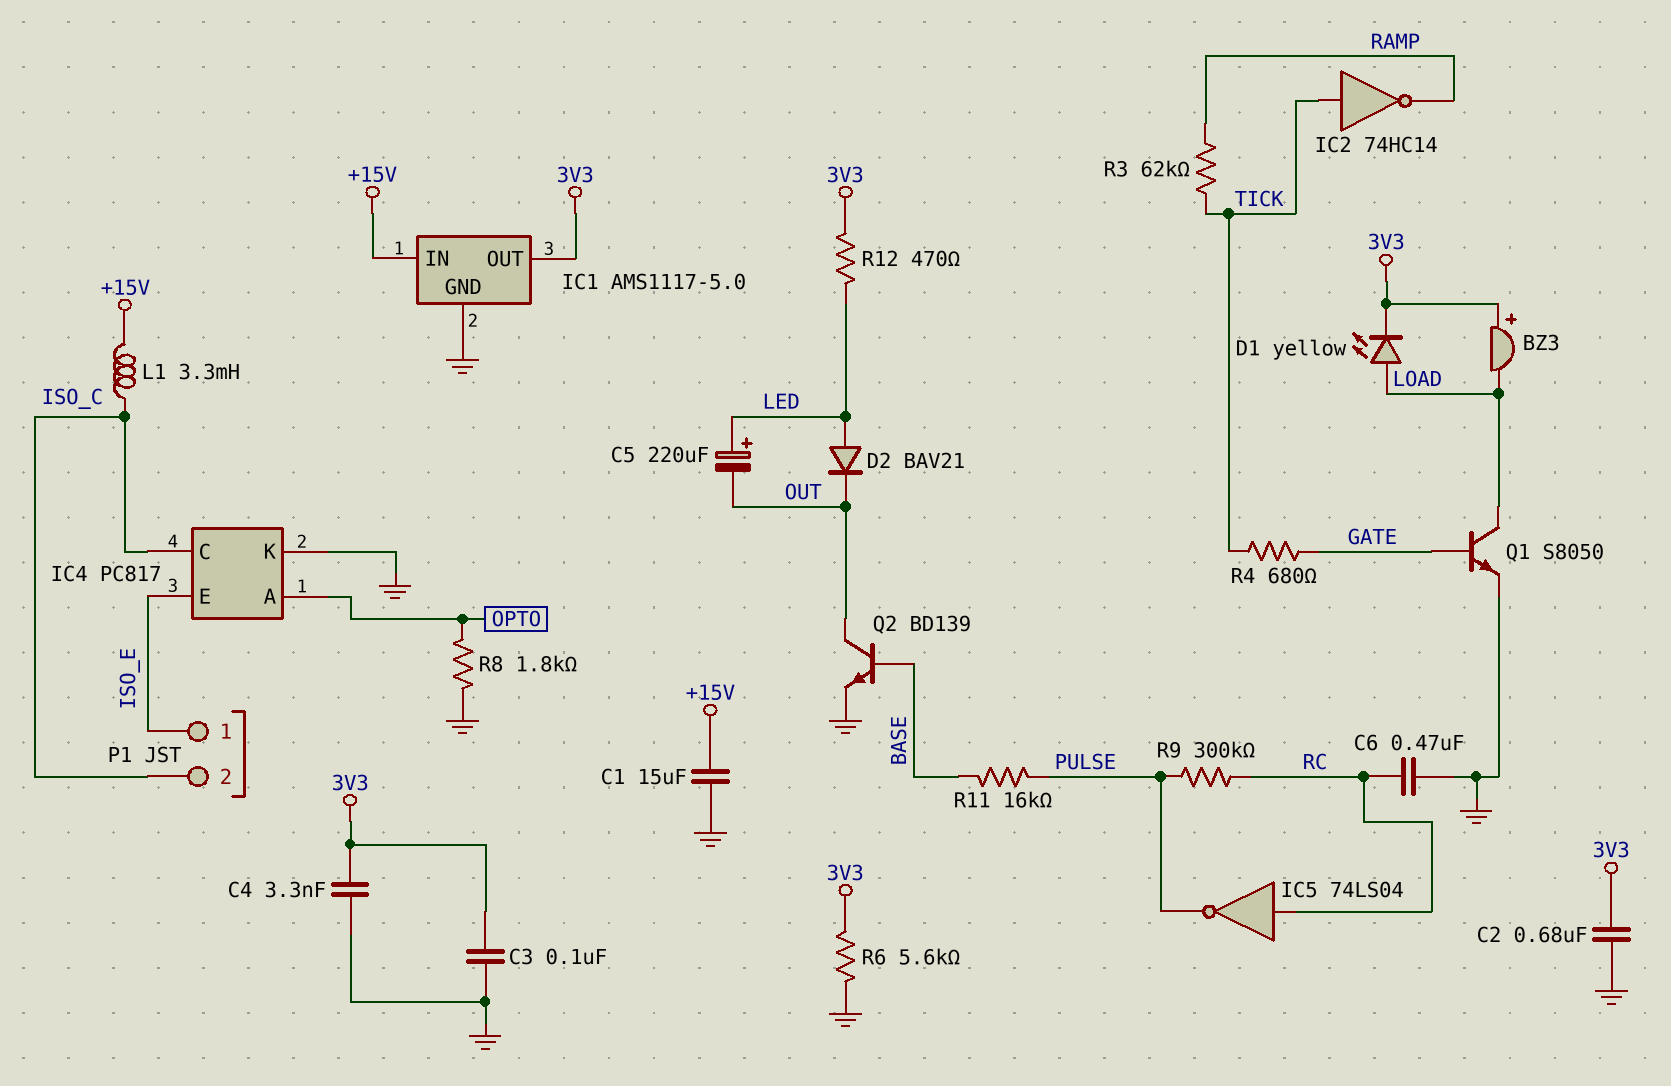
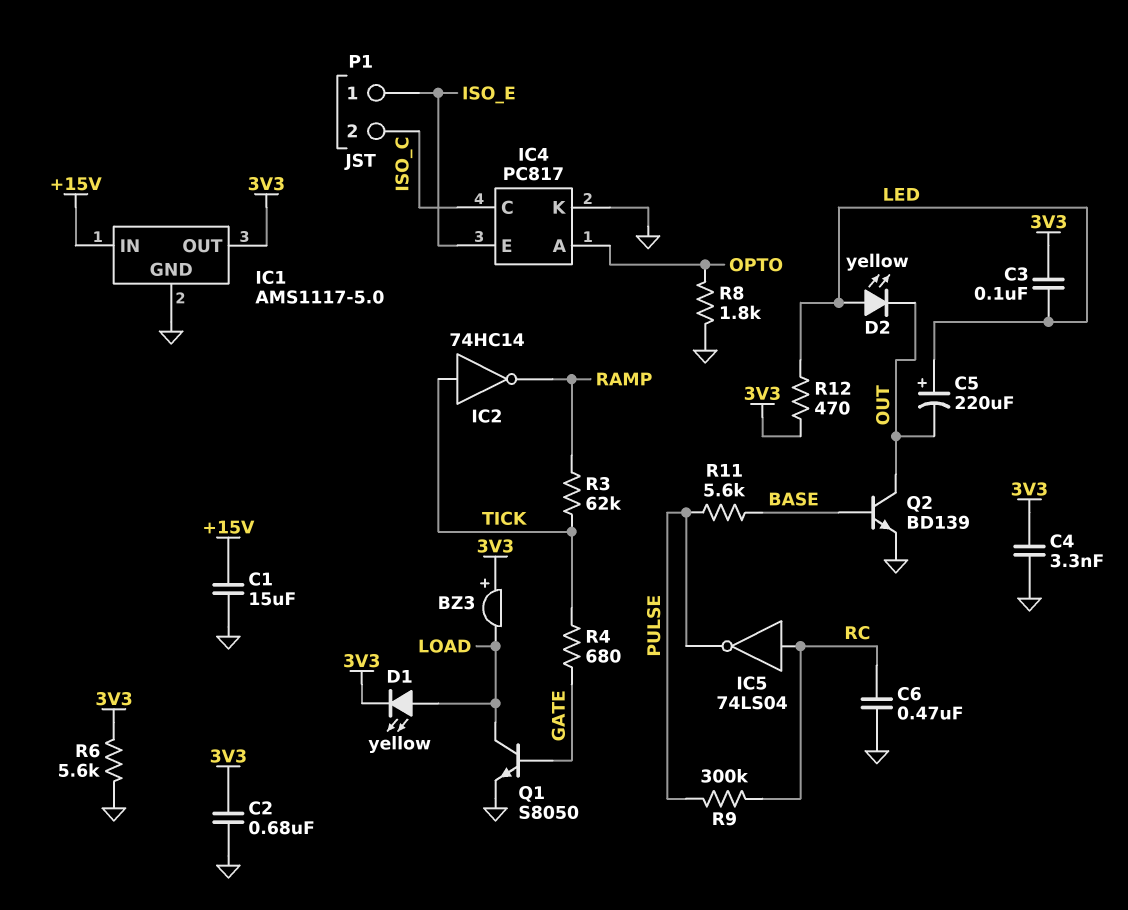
C3: 100nF (3V3, GND) -> 100nF (3V3, LED)
D2: diode BAV21 (A LED, K OUT) -> LED yellow (A LED, K OUT)
L1: 3.3mH (+15V, ISO_C) -> none
R11: 16k (BASE, PULSE) -> 5.6k (BASE, PULSE)

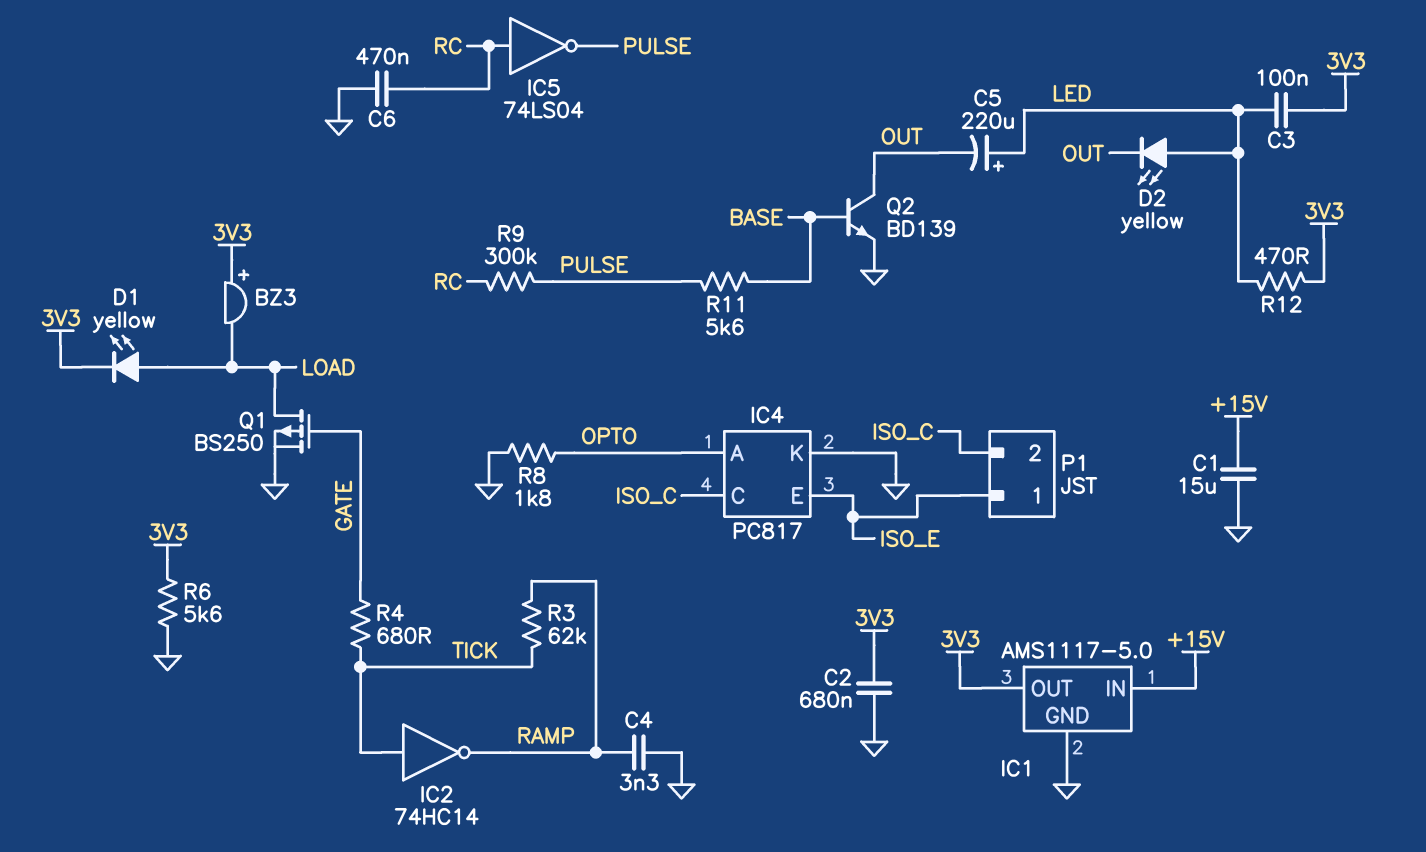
C4: 3.3nF (3V3, GND) -> 3.3nF (GND, RAMP)
Q1: NPN S8050 (B GATE, C LOAD, E GND) -> PMOS BS250 (G GATE, D LOAD, S GND)

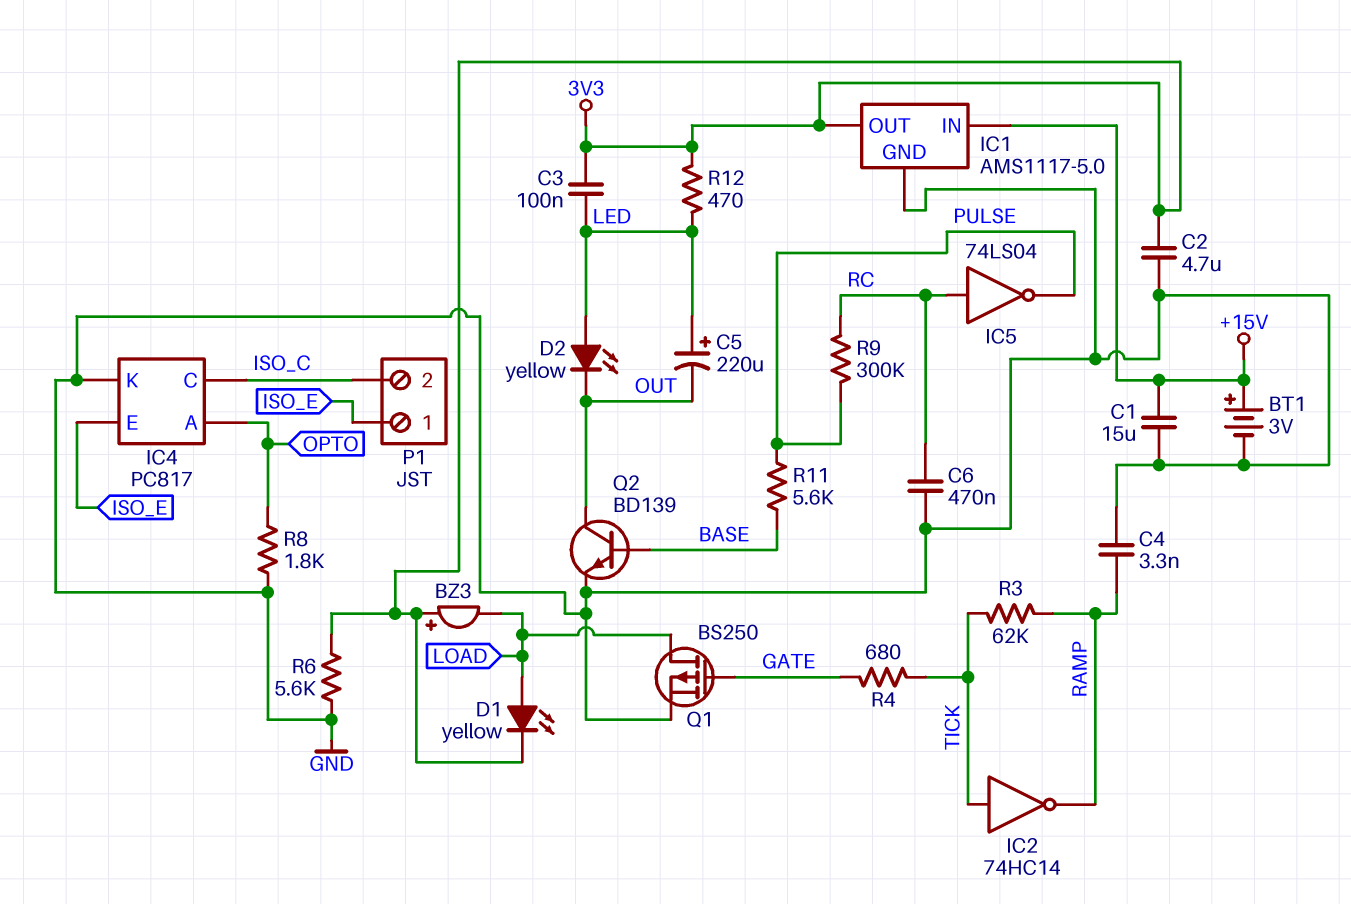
BT1: none -> 3V (plus +15V, minus GND)
C2: 680nF (3V3, GND) -> 4.7uF (3V3, GND)

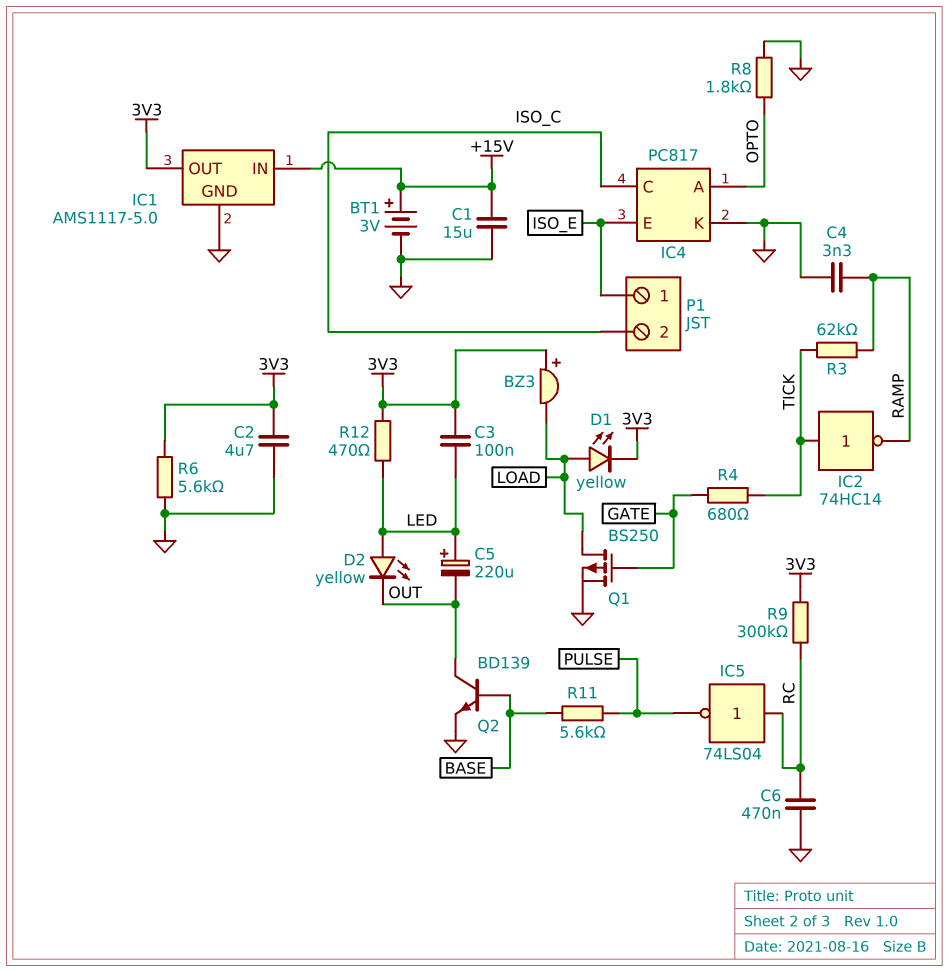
R9: 300k (PULSE, RC) -> 300k (3V3, RC)

